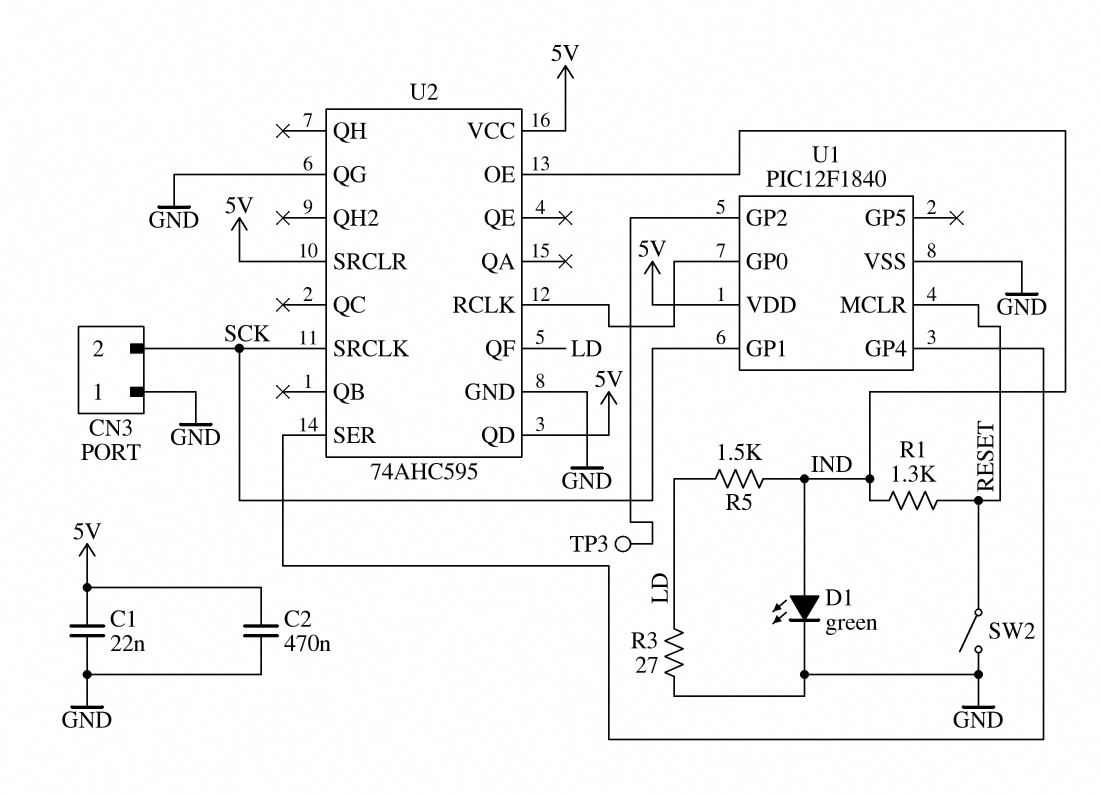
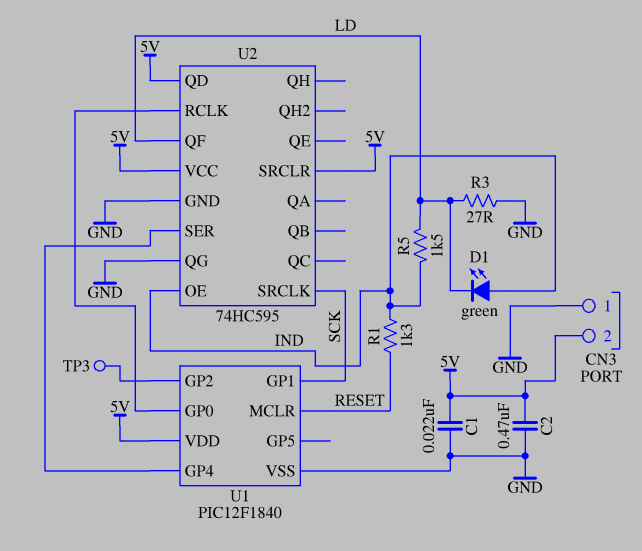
CN3 pin 2: SCK -> 5V
D1: LED green (A IND, K GND) -> LED green (A IND, K LD)
SW2: switch (GND, RESET) -> none
U2: 74AHC595 -> 74HC595

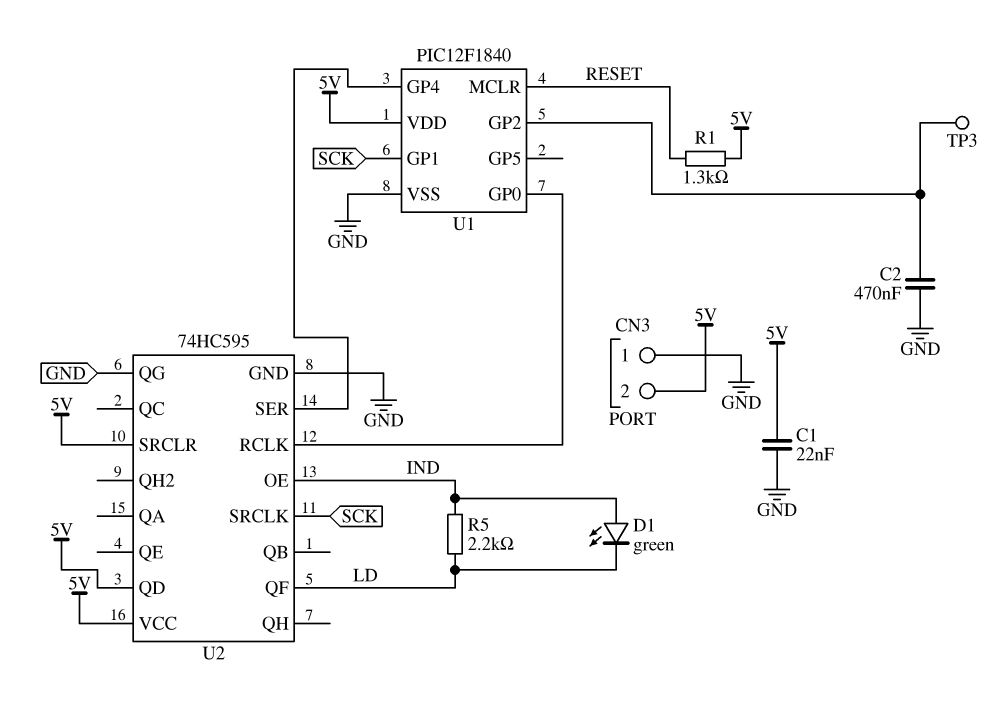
C2: 470nF (5V, GND) -> 470nF (GND, U1/GP2)
R1: 1.3k (IND, RESET) -> 1.3k (5V, RESET)
R3: 27 (GND, LD) -> none
R5: 1.5k (IND, LD) -> 2.2k (IND, LD)

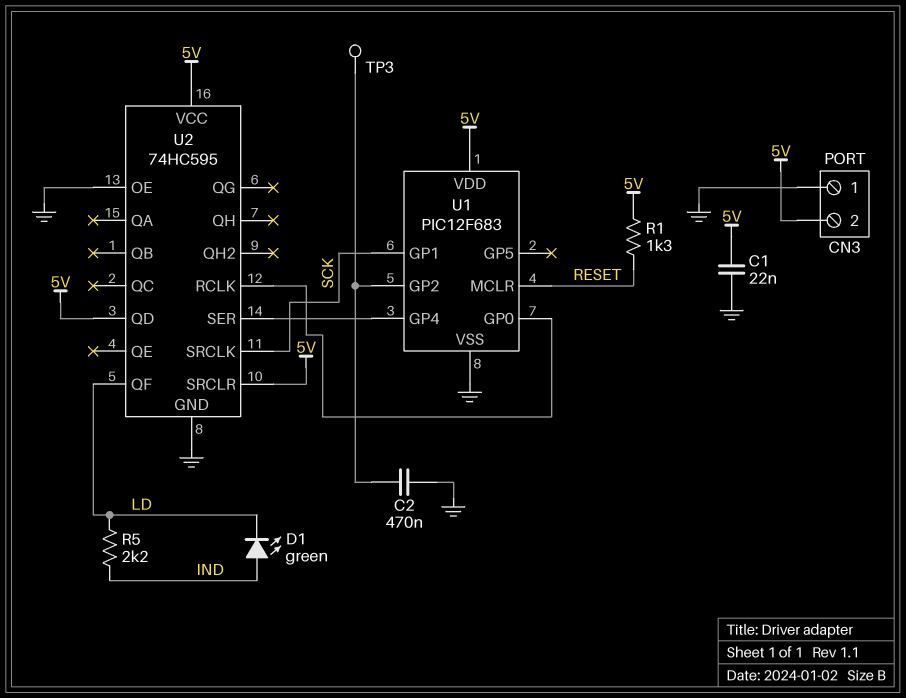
U1: PIC12F1840 -> PIC12F683
U2 pin OE: IND -> GND
U2 pin QG: GND -> none

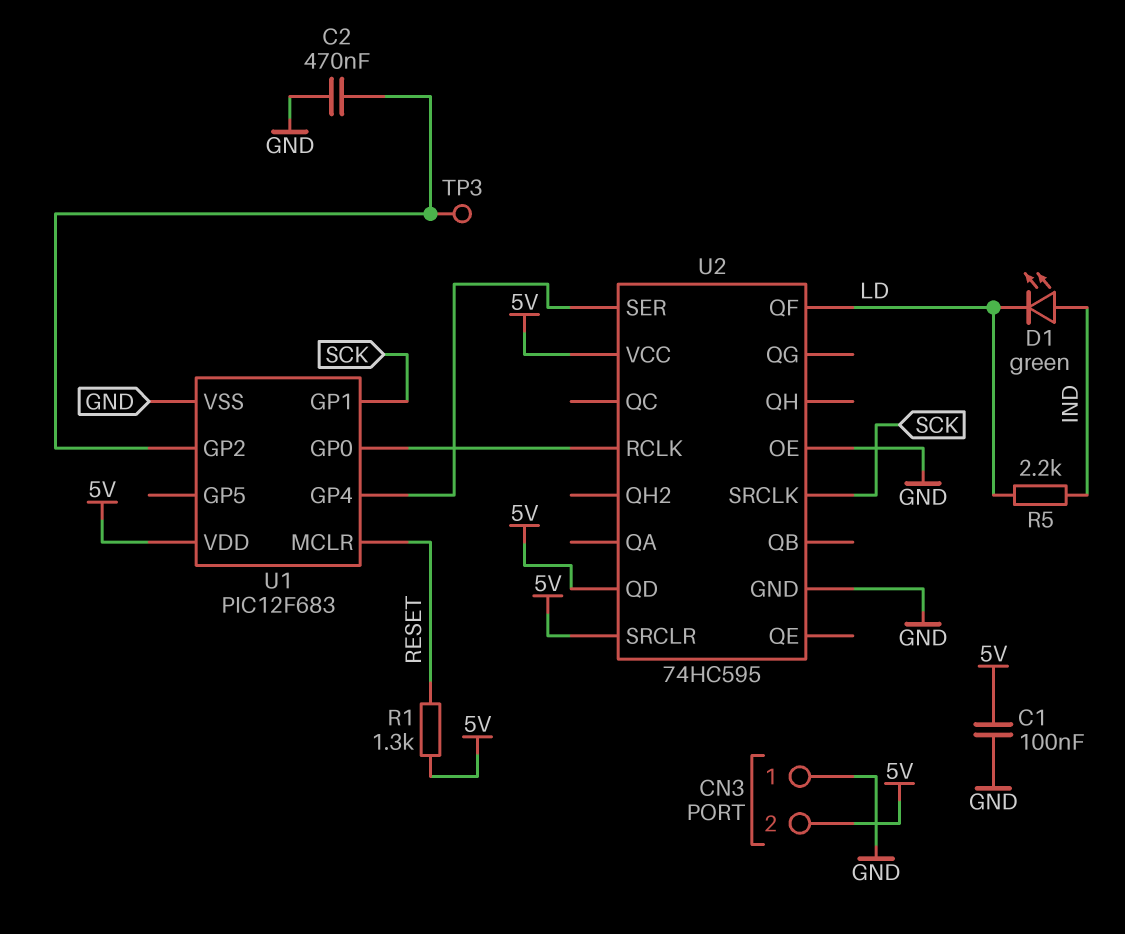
C1: 22nF (5V, GND) -> 100nF (5V, GND)

